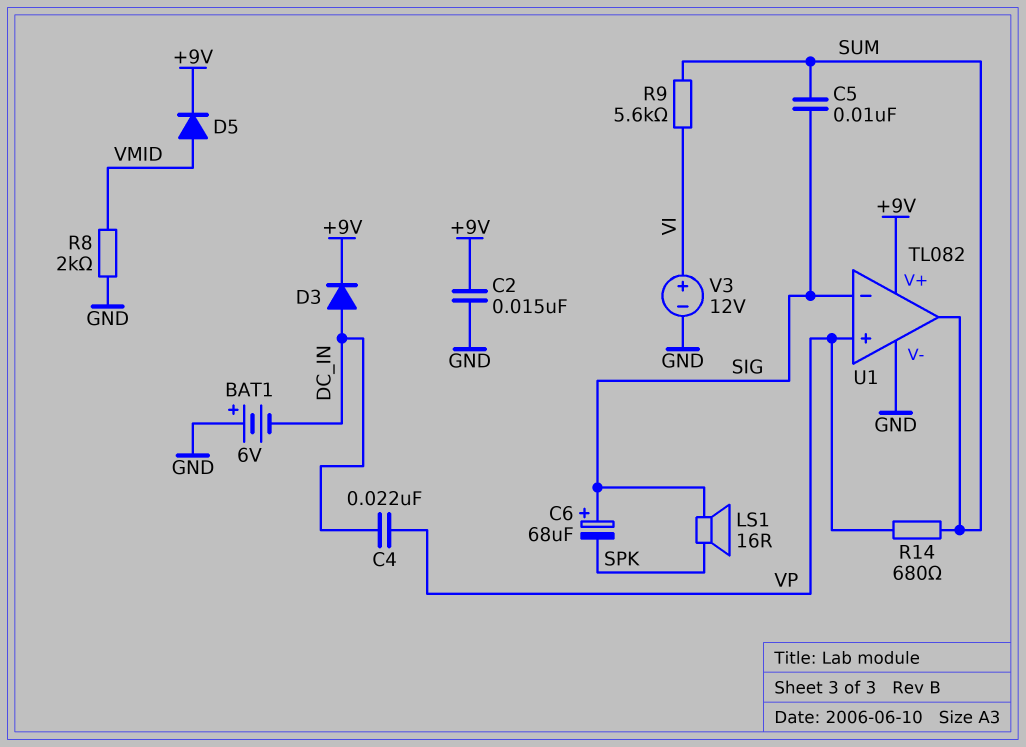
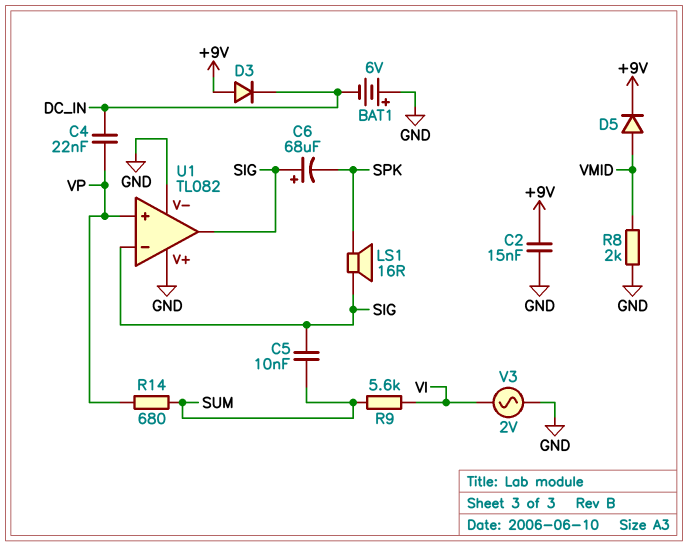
D3: diode (A DC_IN, K +9V) -> diode (A +9V, K DC_IN)
U1 pin V+: +9V -> GND
U1 pin out: SUM -> SIG
V3: 12V (plus VI, minus GND) -> AC 2V (GND, VI)

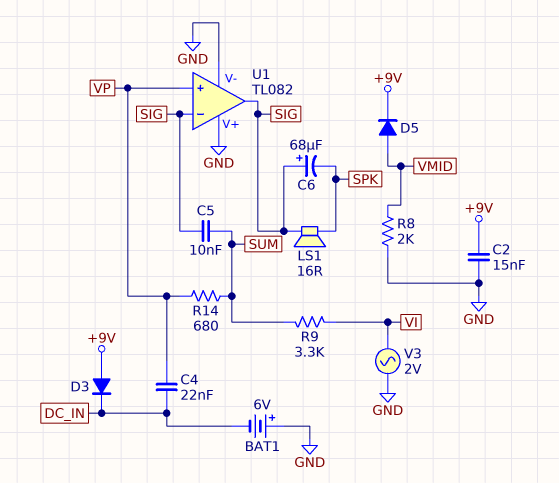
R9: 5.6k (SUM, VI) -> 3.3k (SUM, VI)

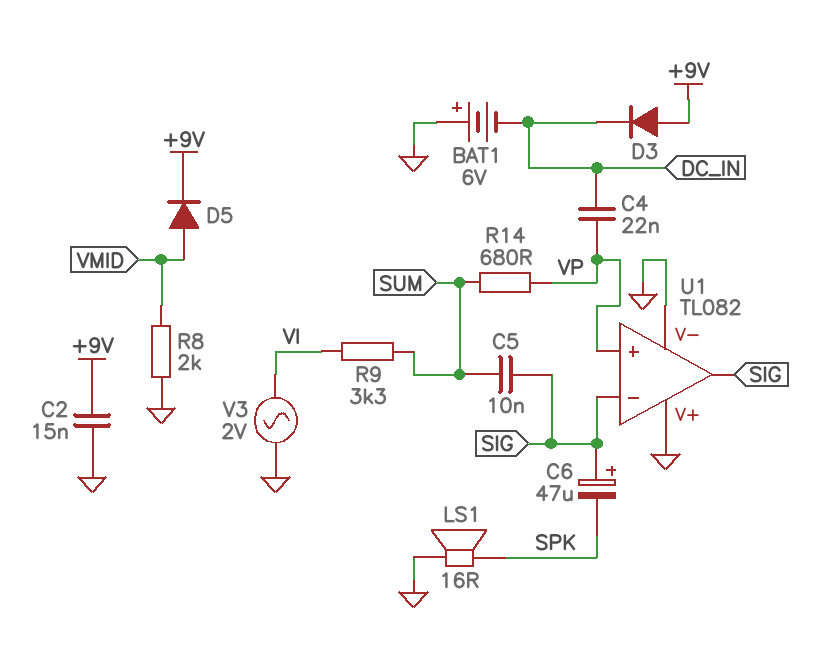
C6: 68uF (plus SIG, minus SPK) -> 47uF (plus SIG, minus SPK)
LS1: speaker 16R (SIG, SPK) -> speaker 16R (GND, SPK)

